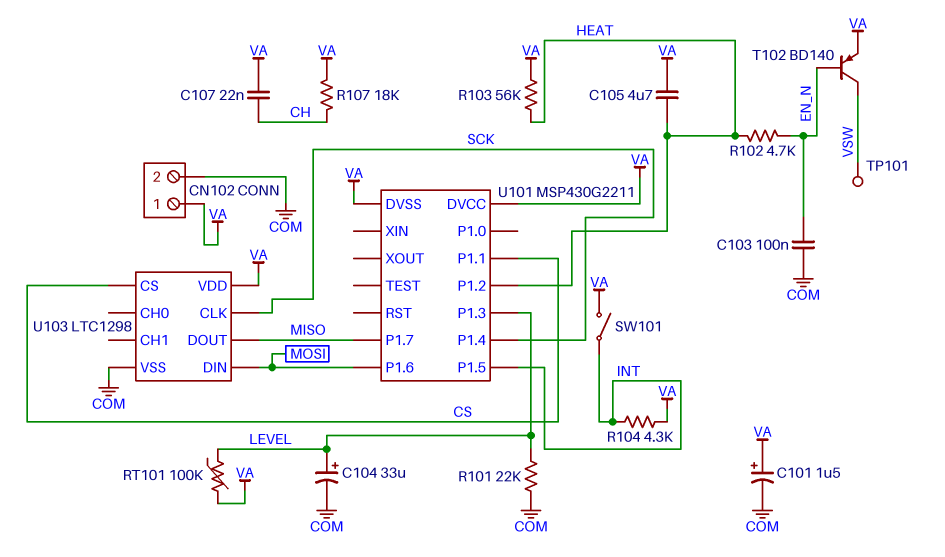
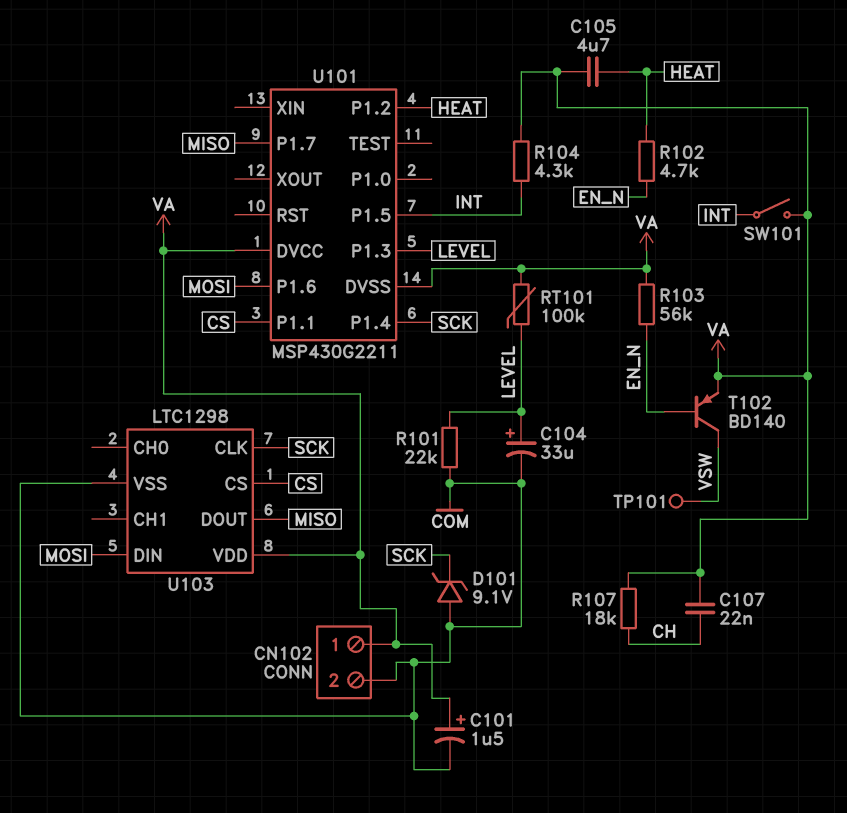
C103: 100nF (COM, EN_N) -> none
D101: none -> zener 9.1V (A COM, K SCK)
R103: 56k (HEAT, VA) -> 56k (EN_N, VA)

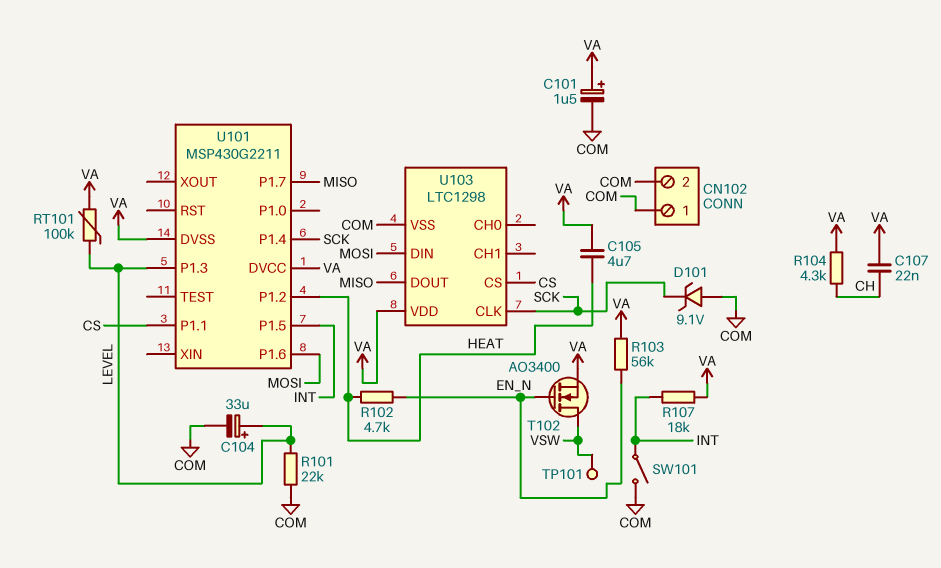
CN102 pin 1: VA -> COM
R104: 4.3k (INT, VA) -> 4.3k (CH, VA)
R107: 18k (CH, VA) -> 18k (INT, VA)
SW101: switch (INT, VA) -> switch (COM, INT)
T102: PNP BD140 (B EN_N, C VSW, E VA) -> NMOS AO3400 (G EN_N, D VSW, S VA)

